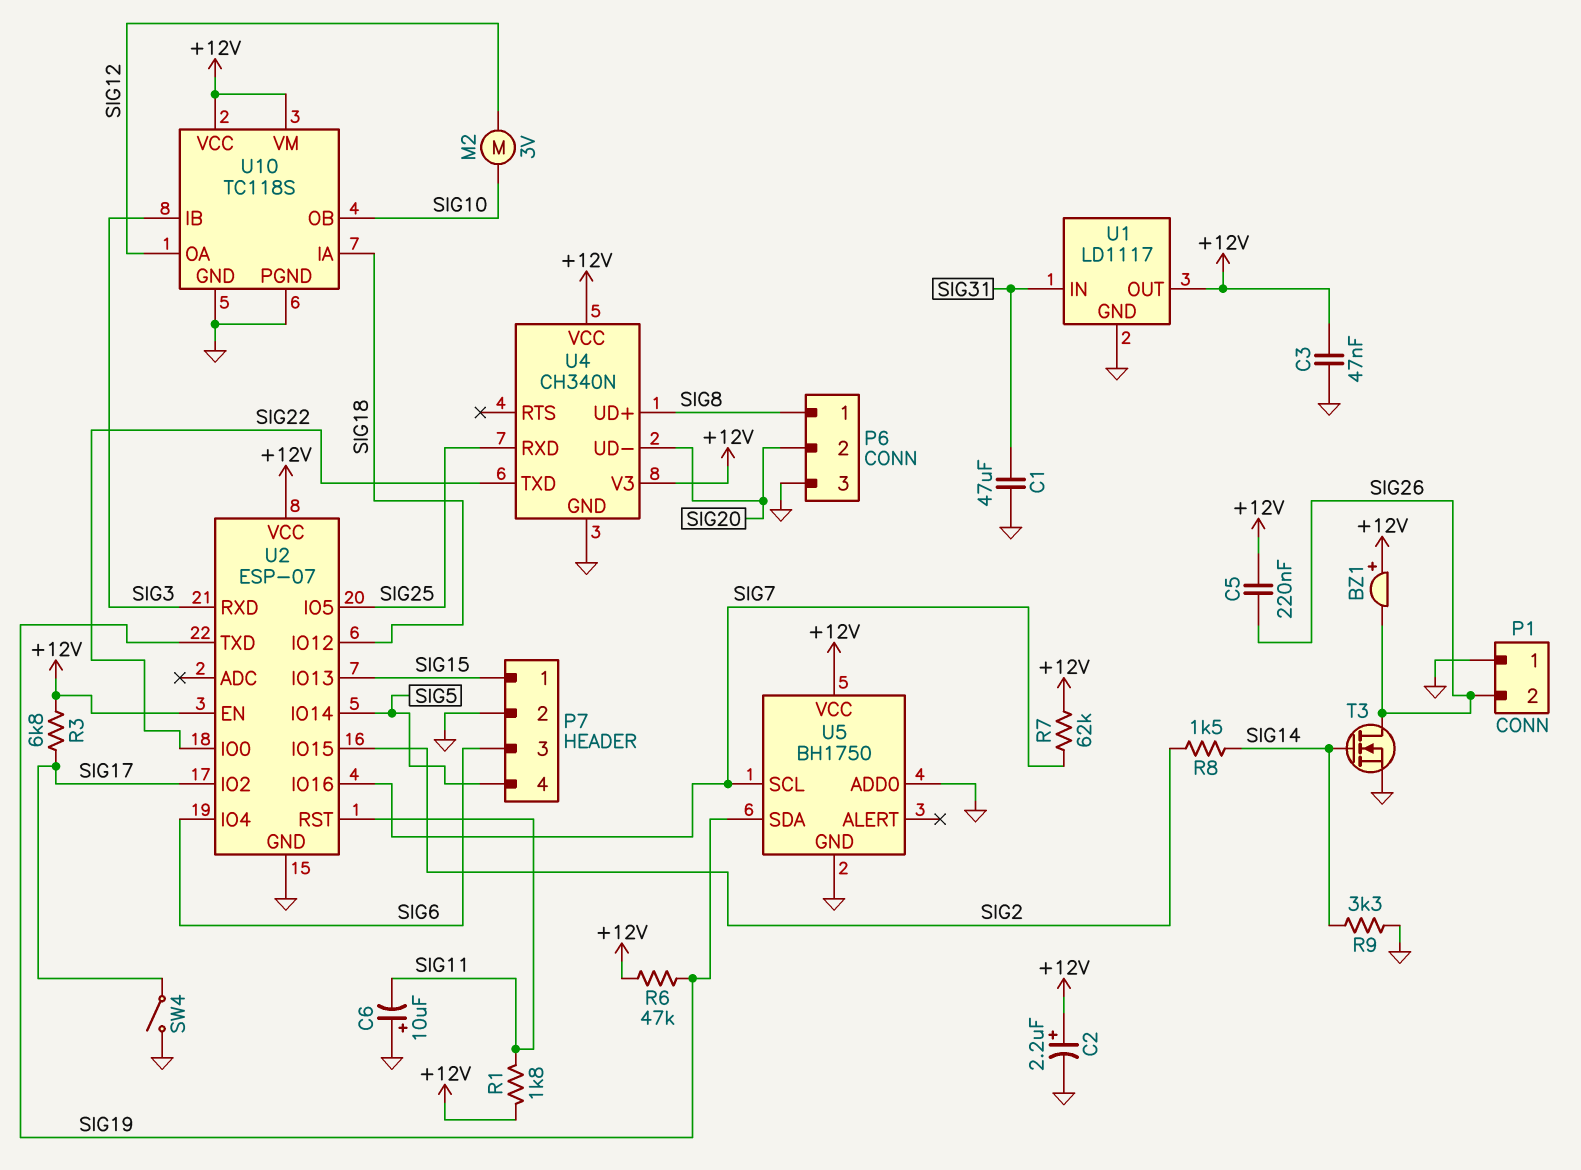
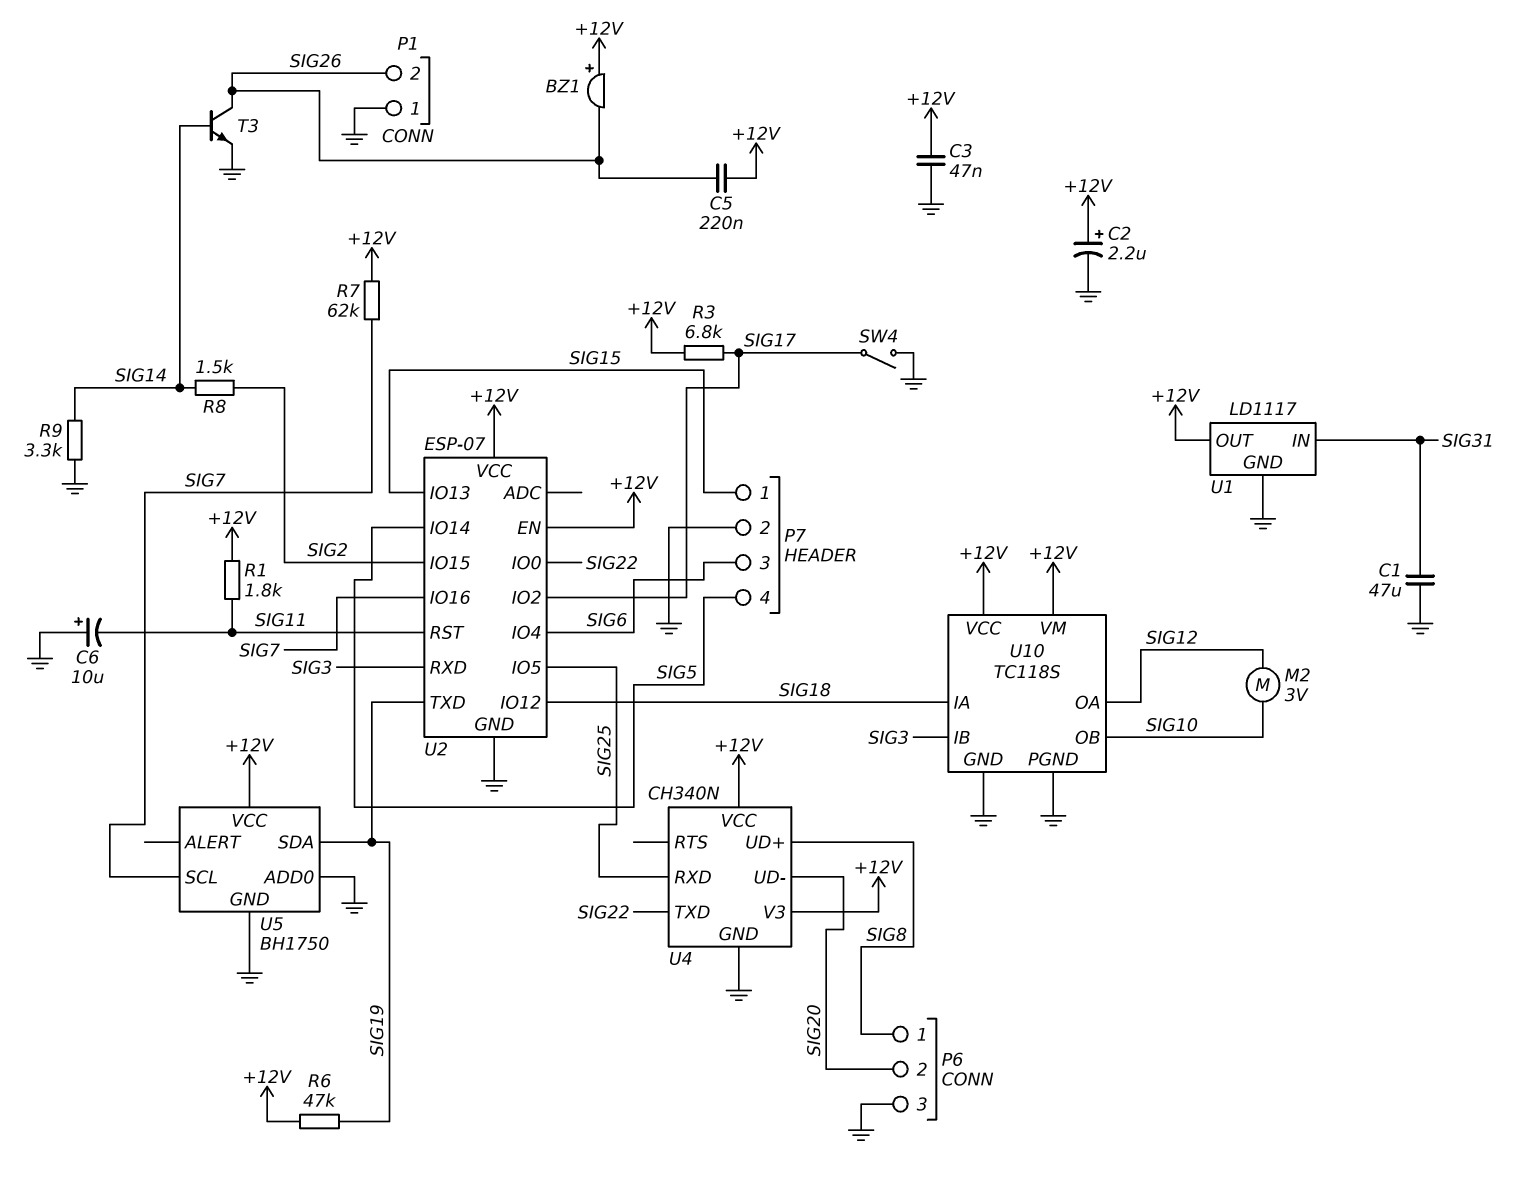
T3: NMOS (G SIG14, D SIG26, S GND) -> NPN (B SIG14, C SIG26, E GND)

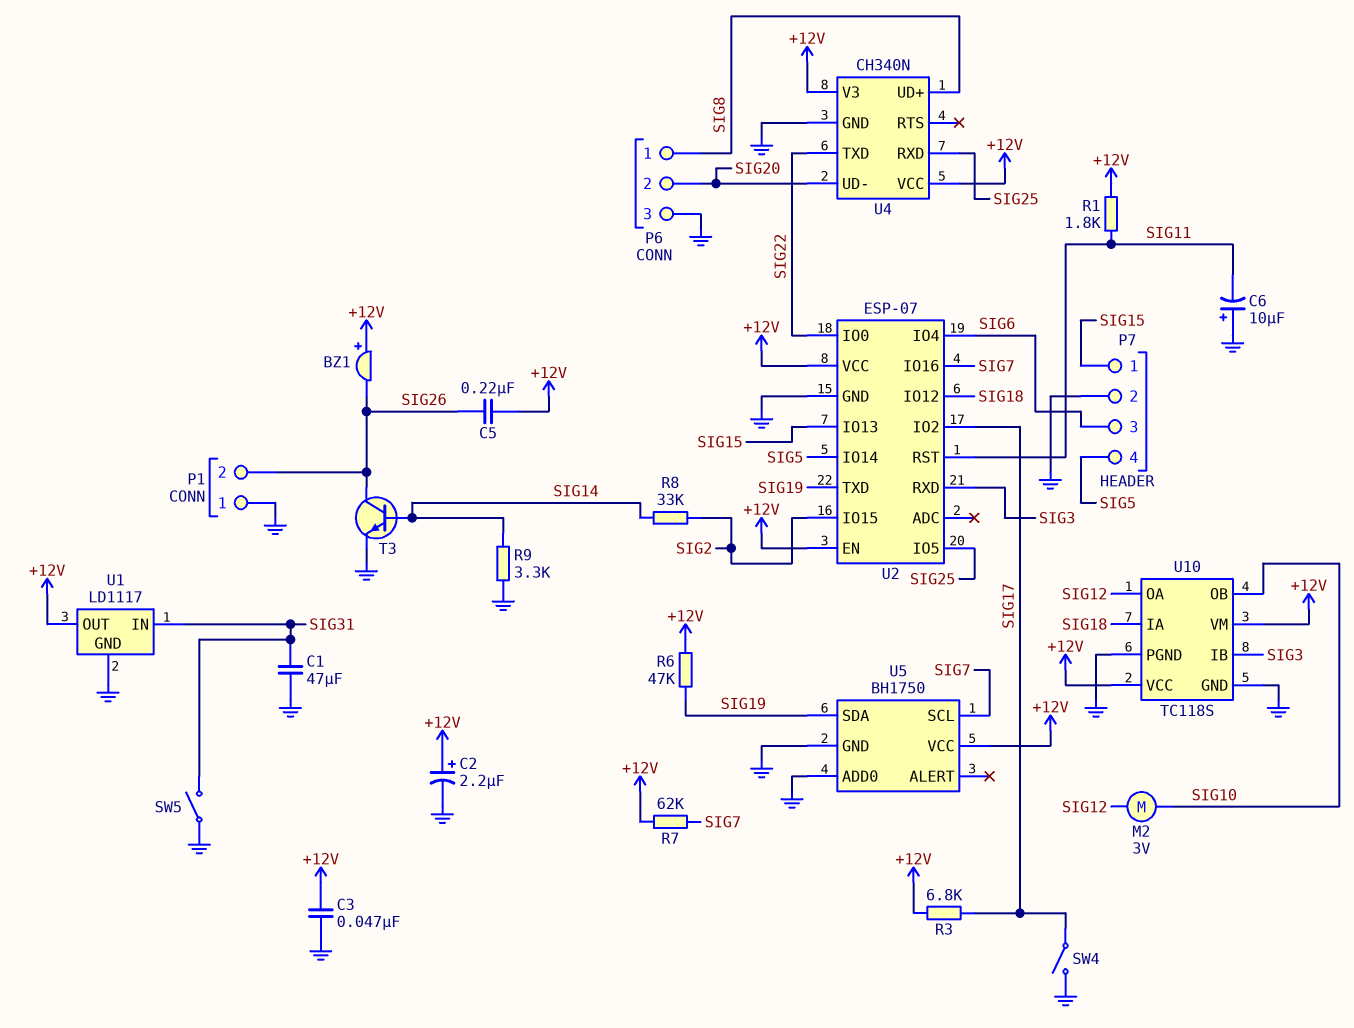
R8: 1.5k (SIG2, SIG14) -> 33k (SIG2, SIG14)
SW5: none -> switch (GND, SIG31)

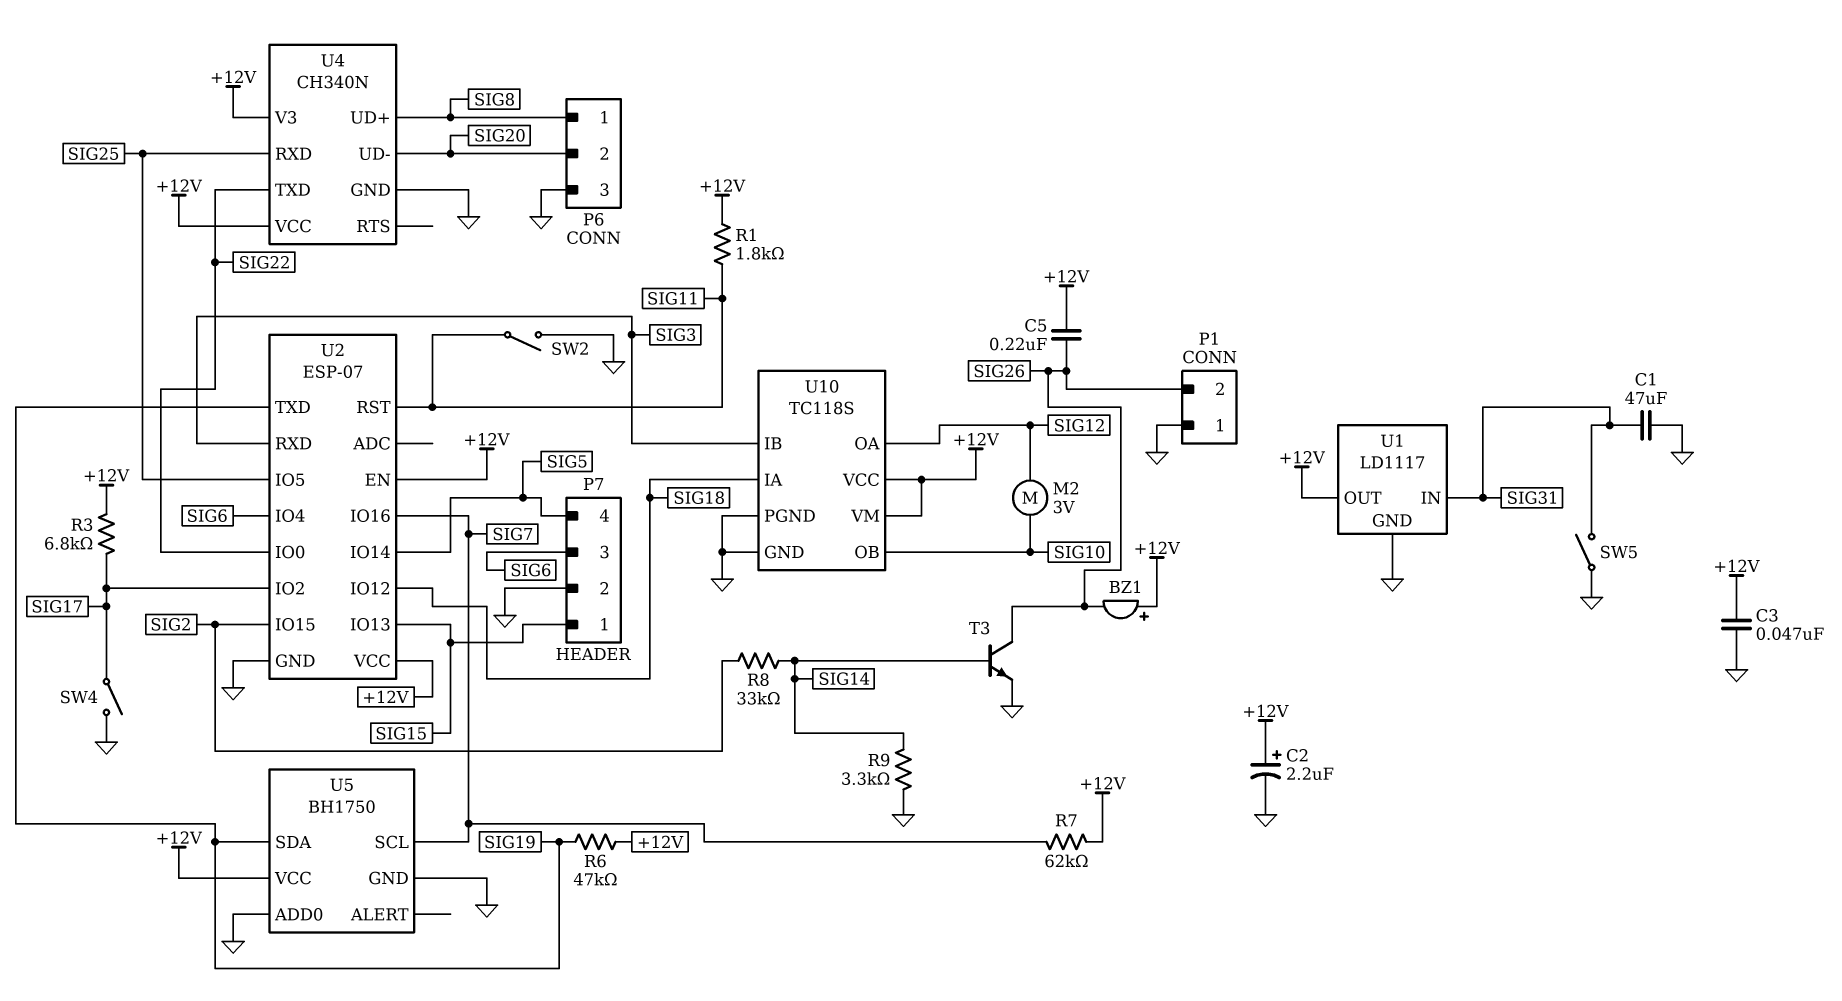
C6: 10uF (plus GND, minus SIG11) -> none
SW2: none -> switch (GND, SIG11)

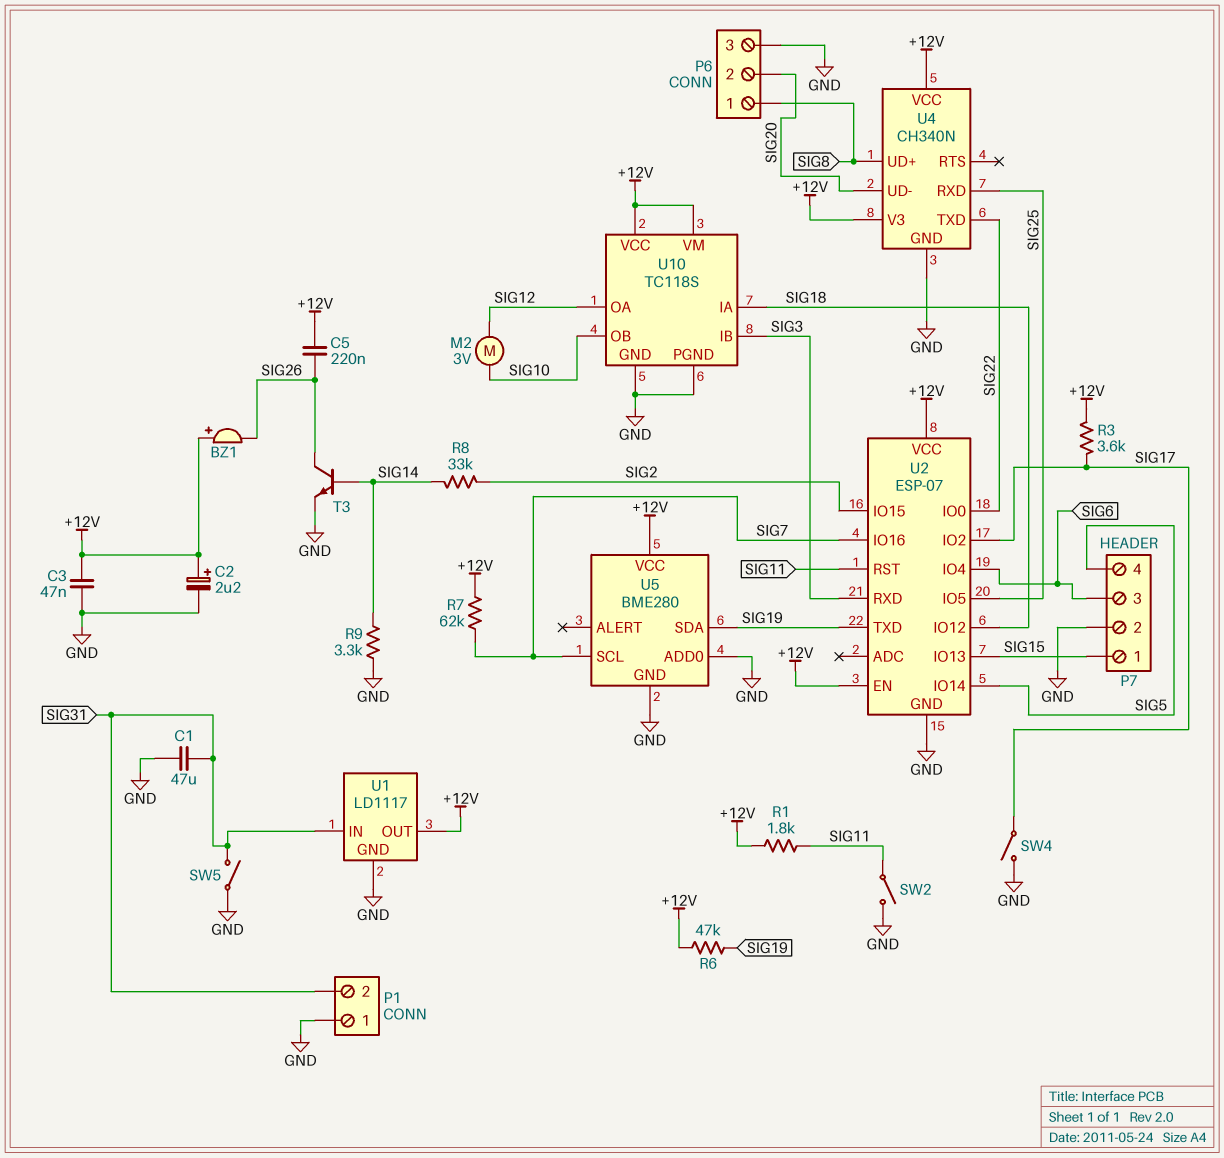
P1 pin 2: SIG26 -> SIG31
R3: 6.8k (+12V, SIG17) -> 3.6k (+12V, SIG17)
U5: BH1750 -> BME280

